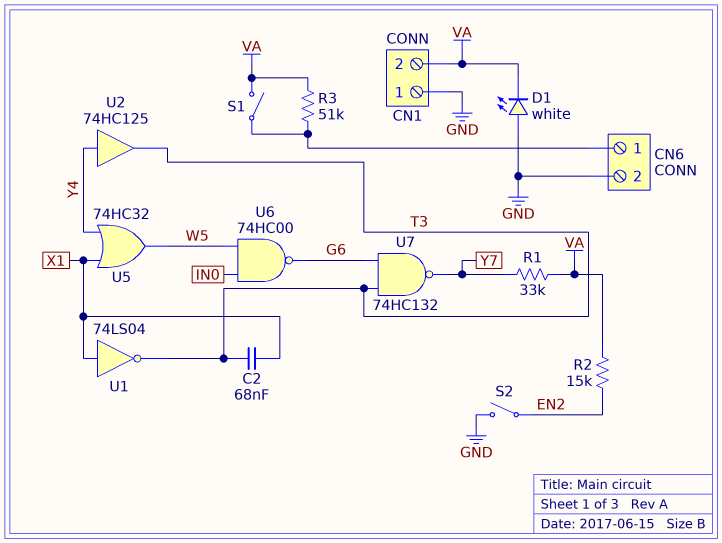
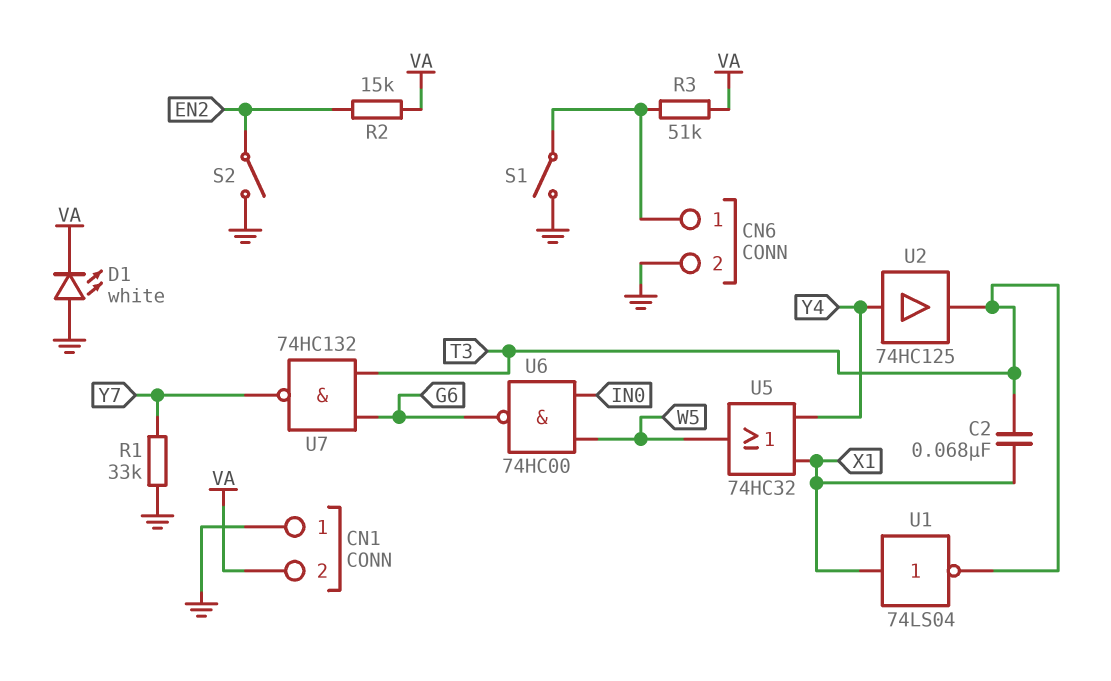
R1: 33k (VA, Y7) -> 33k (GND, Y7)
S1: switch (CN6/1, VA) -> switch (CN6/1, GND)

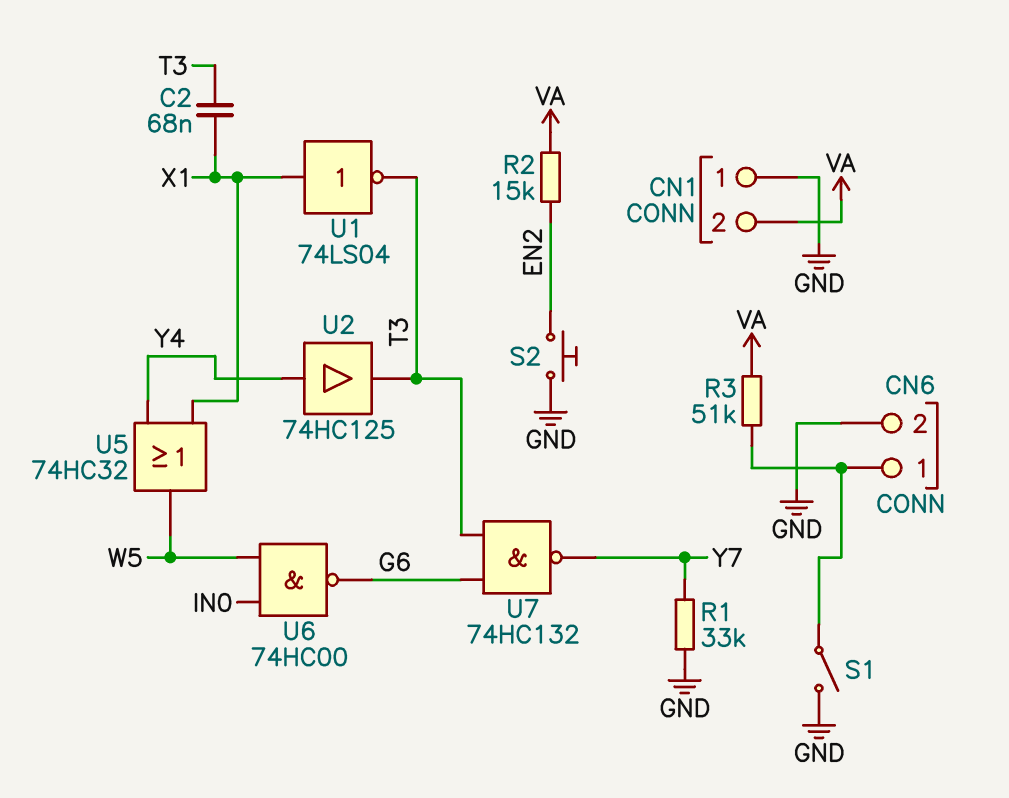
D1: LED white (A GND, K VA) -> none
S2: switch (EN2, GND) -> button (EN2, GND)

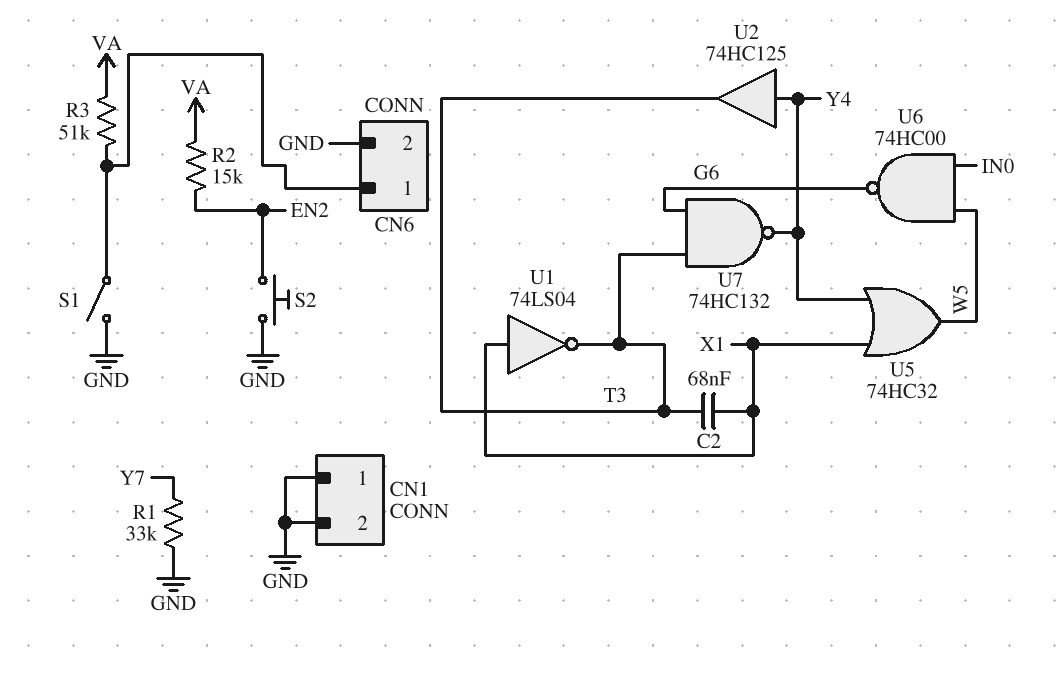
CN1 pin 2: VA -> GND
U7: NAND 74HC132 (in G6, in T3, out Y7) -> NAND 74HC132 (in G6, in T3, out Y4)

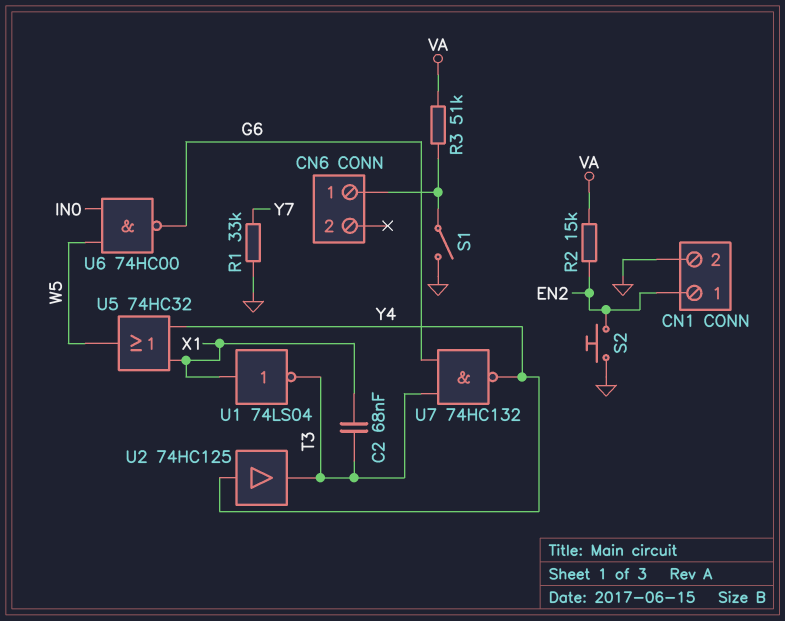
CN1 pin 1: GND -> EN2
CN6 pin 2: GND -> none

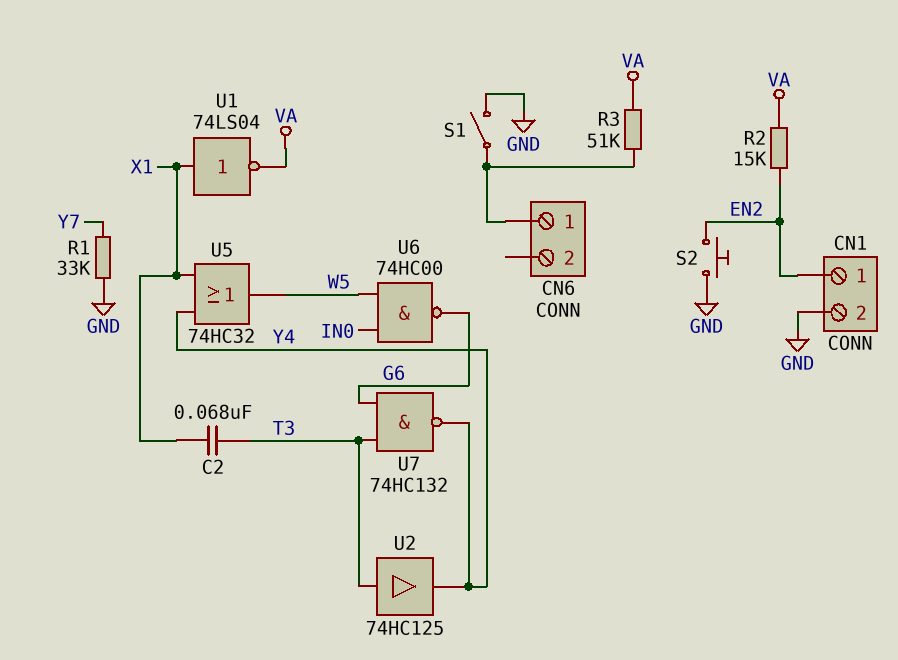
U1: NOT 74LS04 (in X1, out T3) -> NOT 74LS04 (in X1, out VA)
U2: buffer 74HC125 (in Y4, out T3) -> buffer 74HC125 (in T3, out Y4)

